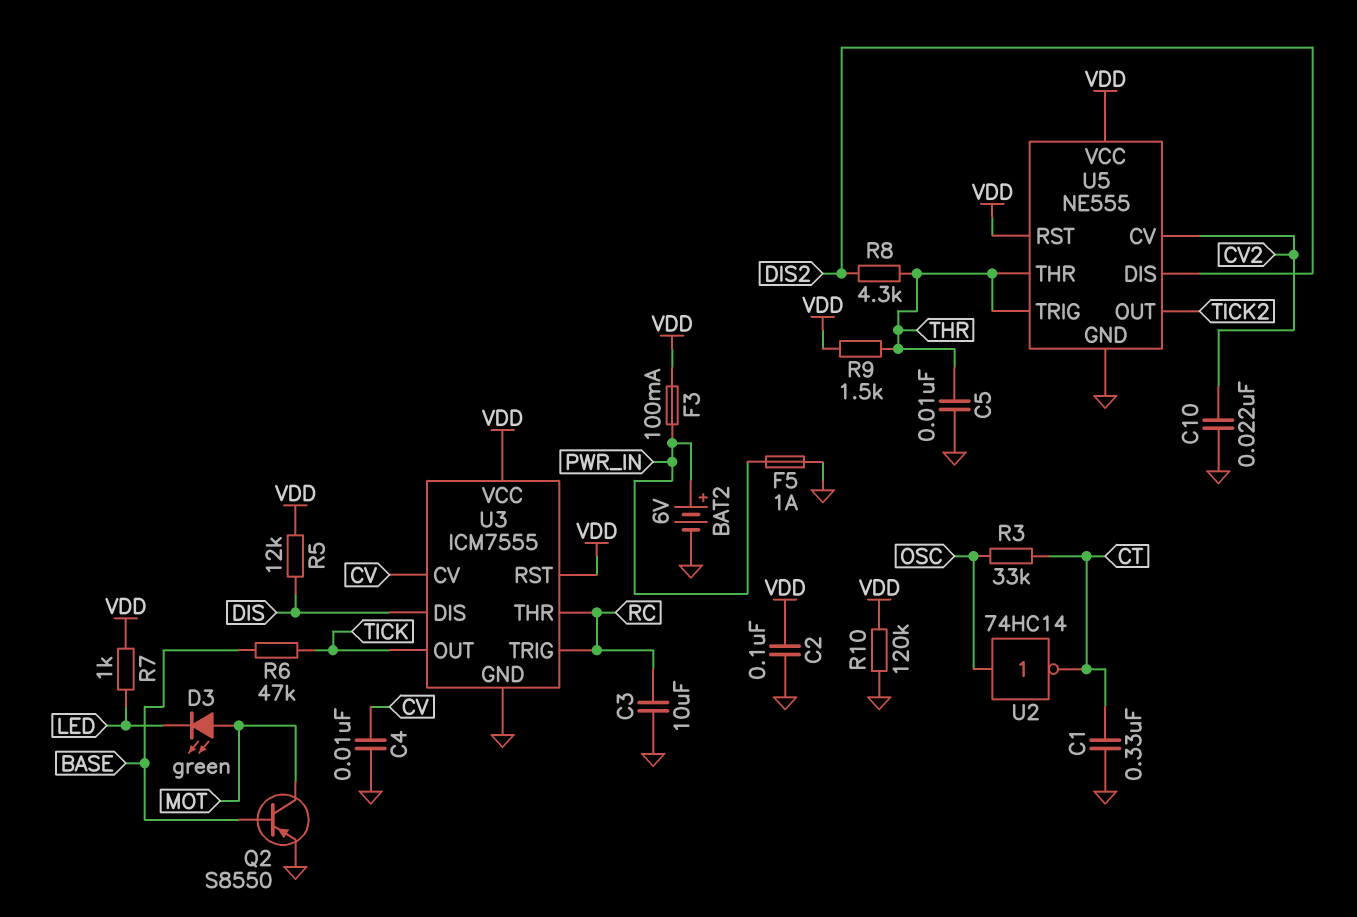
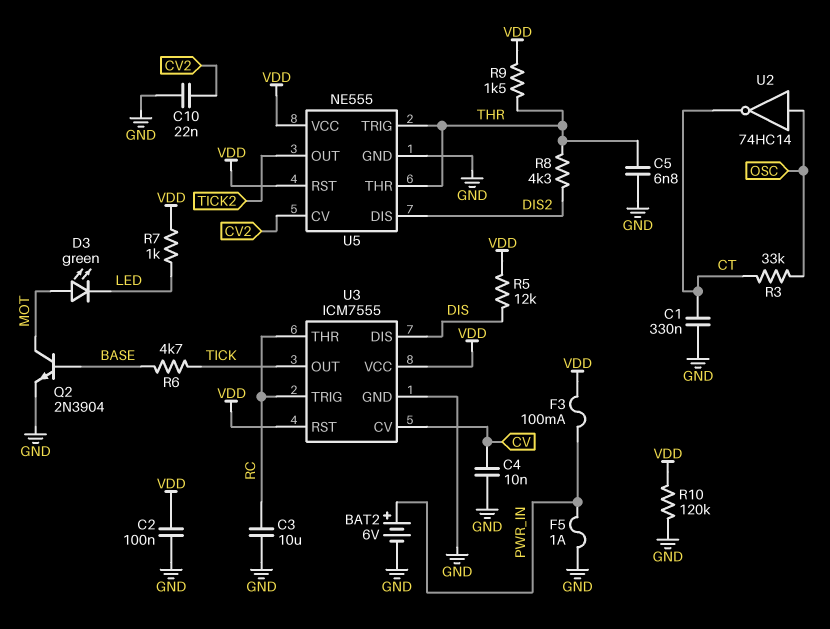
C5: 10nF (GND, THR) -> 6.8nF (GND, THR)
Q2: PNP S8550 (B BASE, C MOT, E GND) -> NPN 2N3904 (B BASE, C MOT, E GND)
R6: 47k (BASE, TICK) -> 4.7k (BASE, TICK)

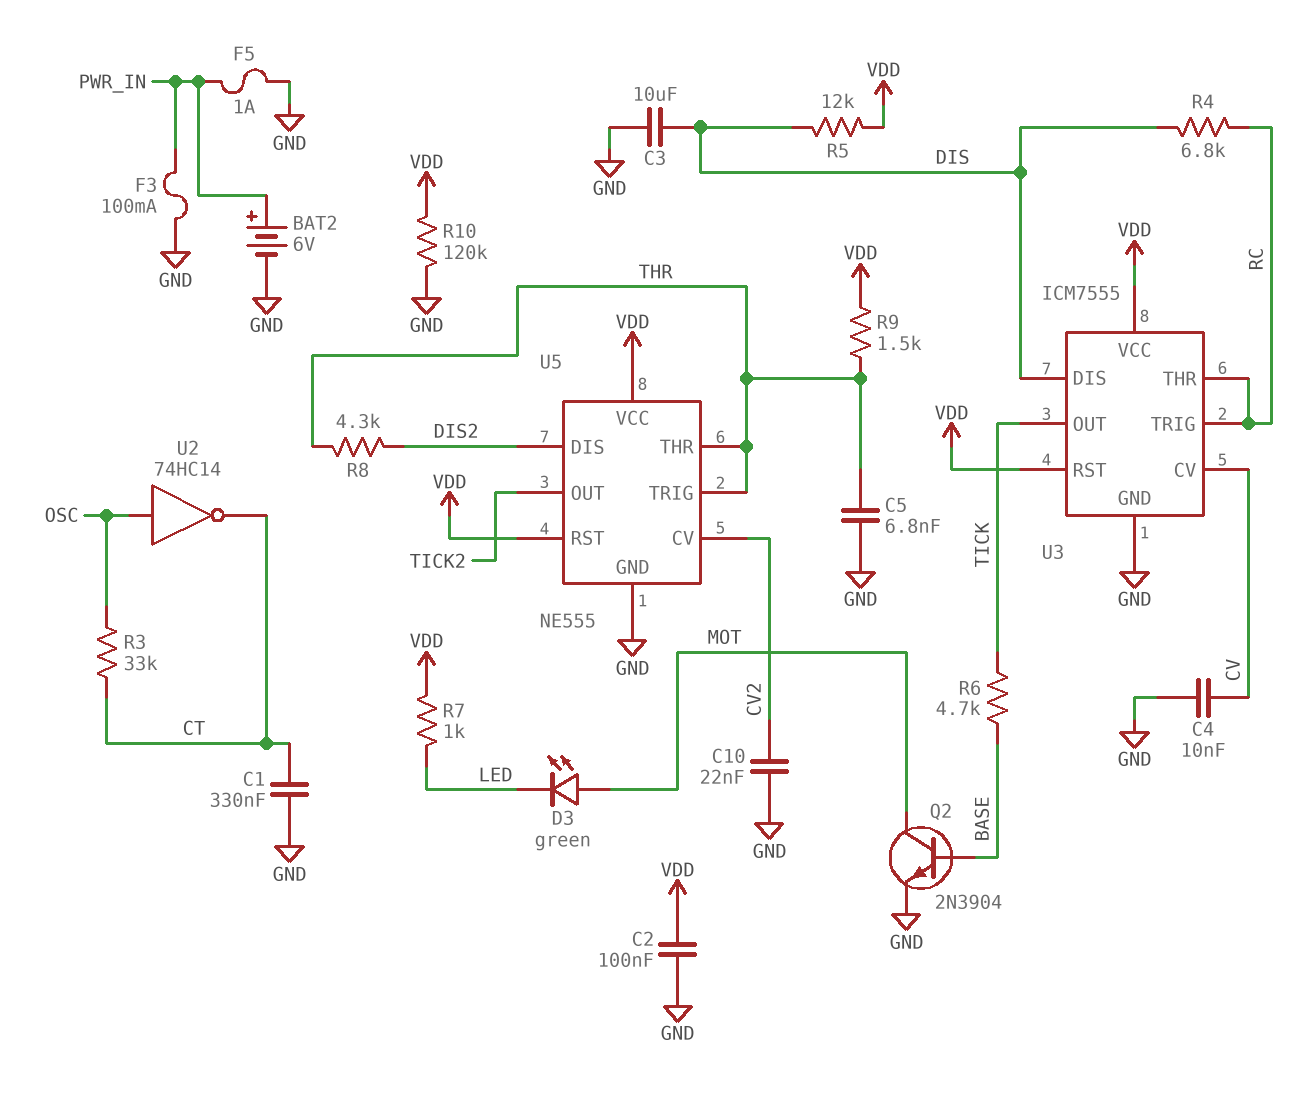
C3: 10uF (GND, RC) -> 10uF (DIS, GND)
F3: 100mA (PWR_IN, VDD) -> 100mA (GND, PWR_IN)
R4: none -> 6.8k (DIS, RC)

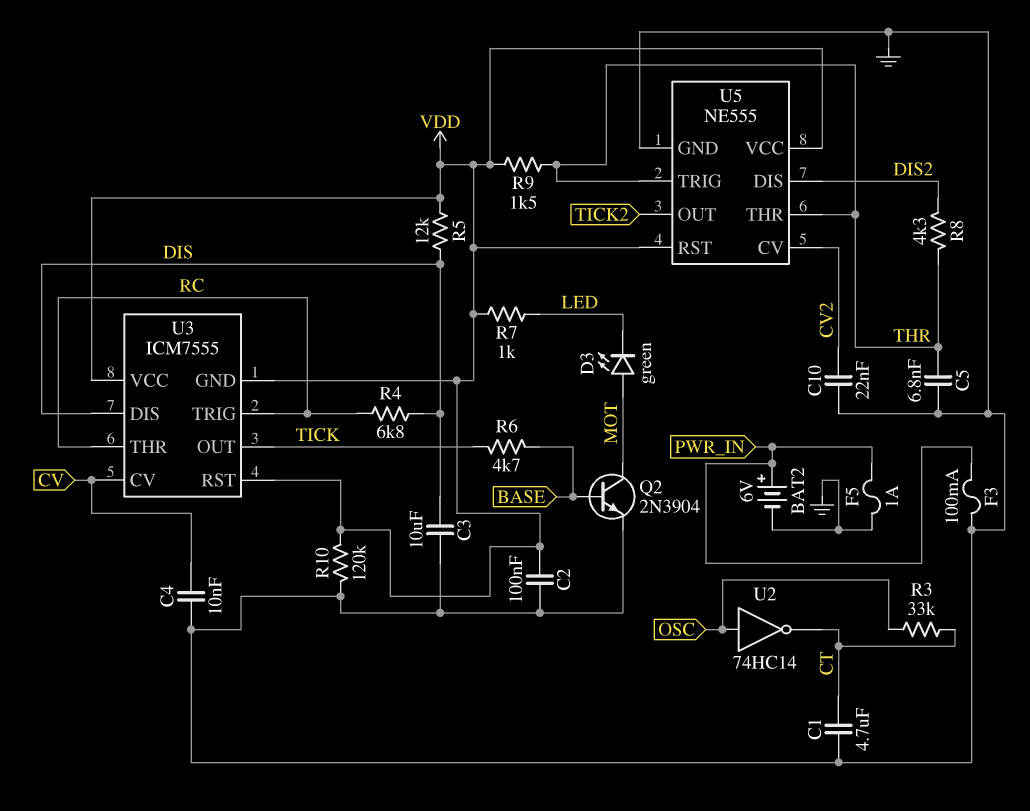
C1: 330nF (CT, GND) -> 4.7uF (CT, GND)
U3 pin GND: GND -> VDD

